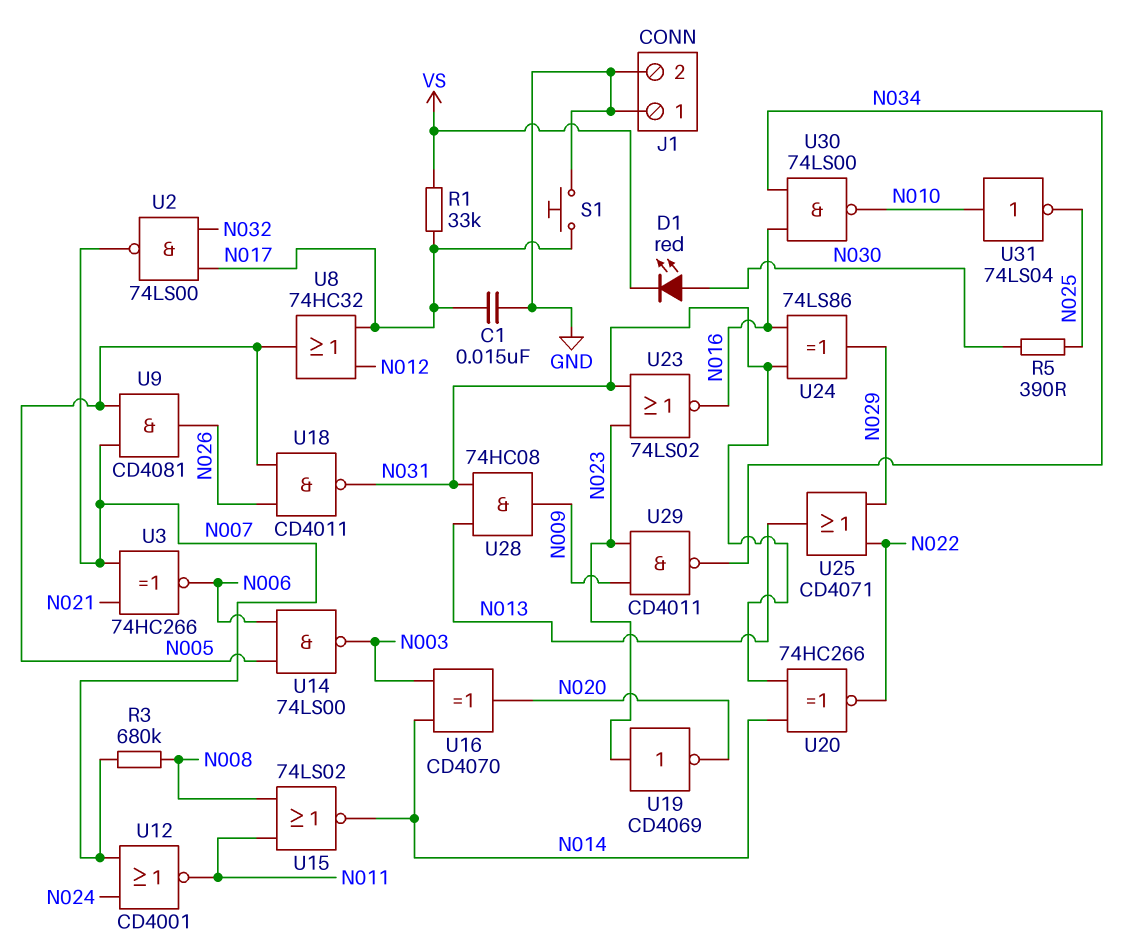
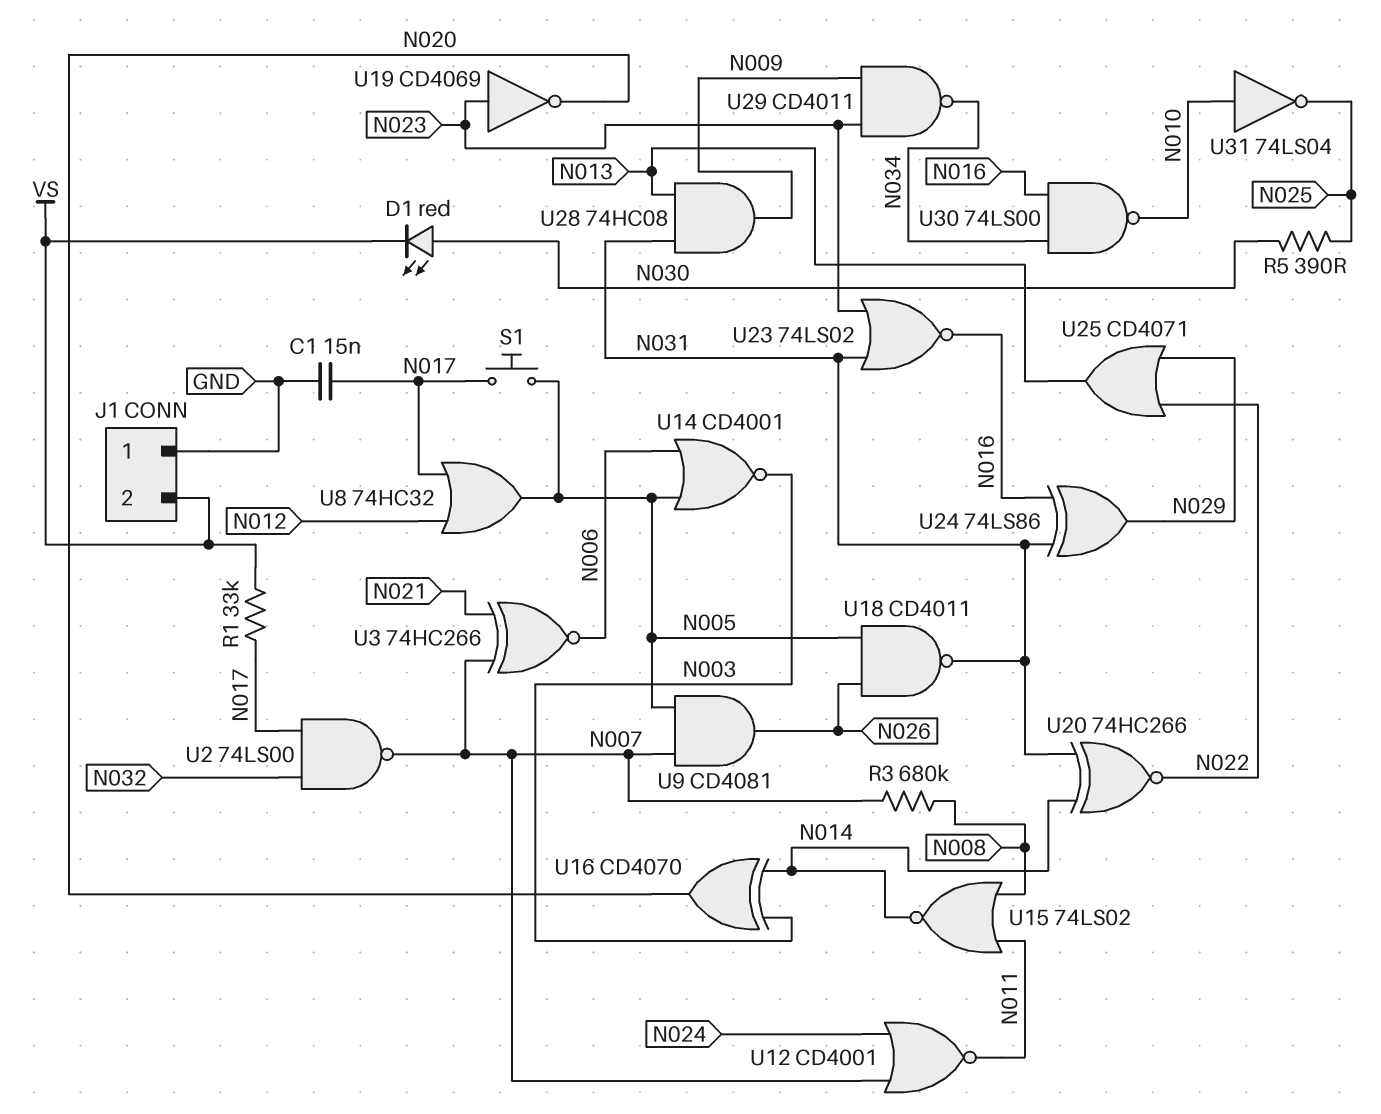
J1 pin 2: GND -> VS
S1: button (GND, N017) -> button (N005, N017)
U14: NAND 74LS00 (in N005, in N006, out N003) -> NOR CD4001 (in N005, in N006, out N003)

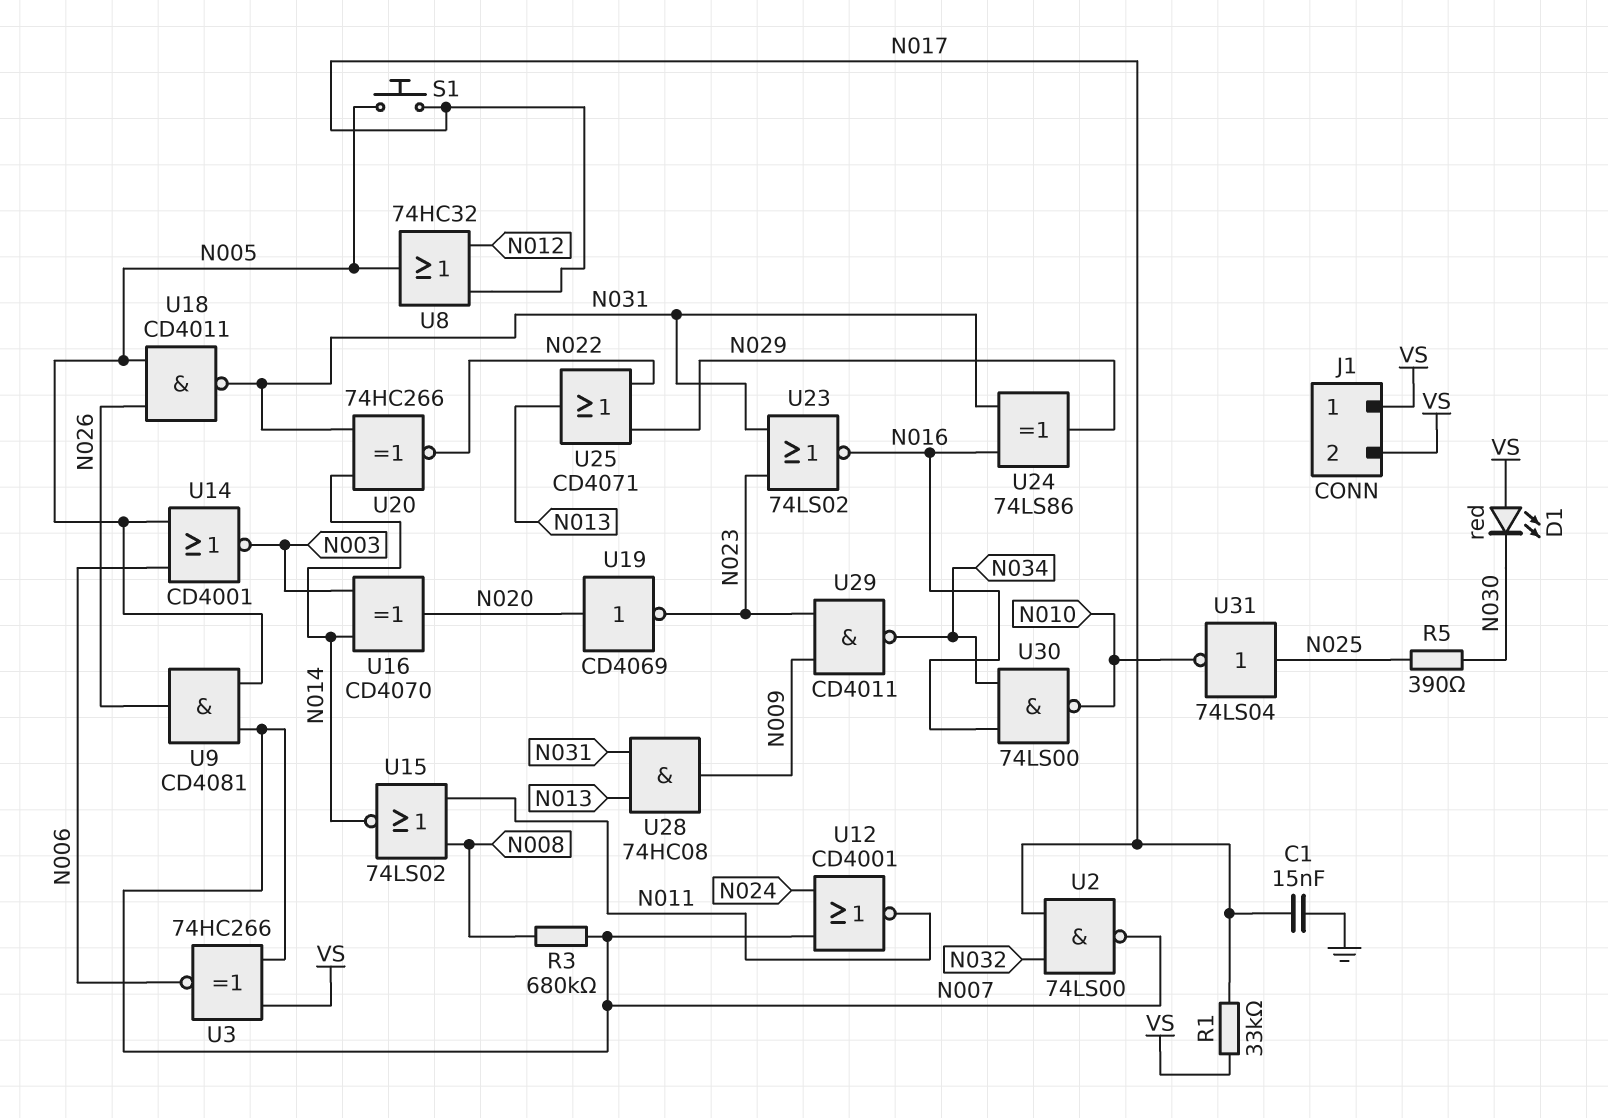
D1: LED red (A N030, K VS) -> LED red (A VS, K N030)
J1 pin 1: GND -> VS
U3: XNOR 74HC266 (in N007, in N021, out N006) -> XNOR 74HC266 (in N007, in VS, out N006)
U19: NOT CD4069 (in N023, out N020) -> NOT CD4069 (in N020, out N023)
U31: NOT 74LS04 (in N010, out N025) -> NOT 74LS04 (in N025, out N010)

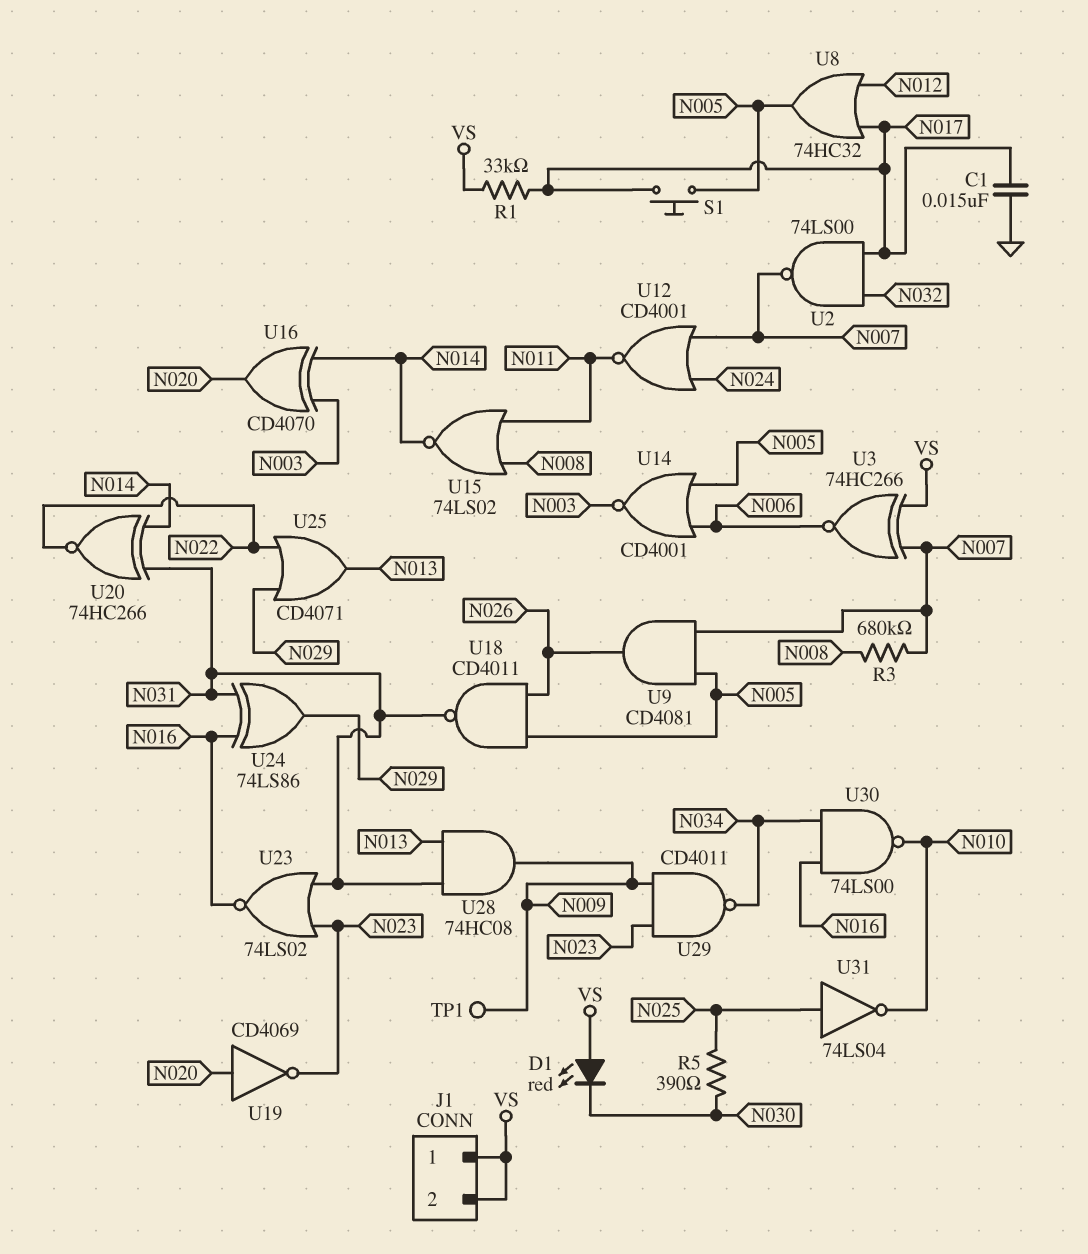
TP1: none -> test point (N009)

